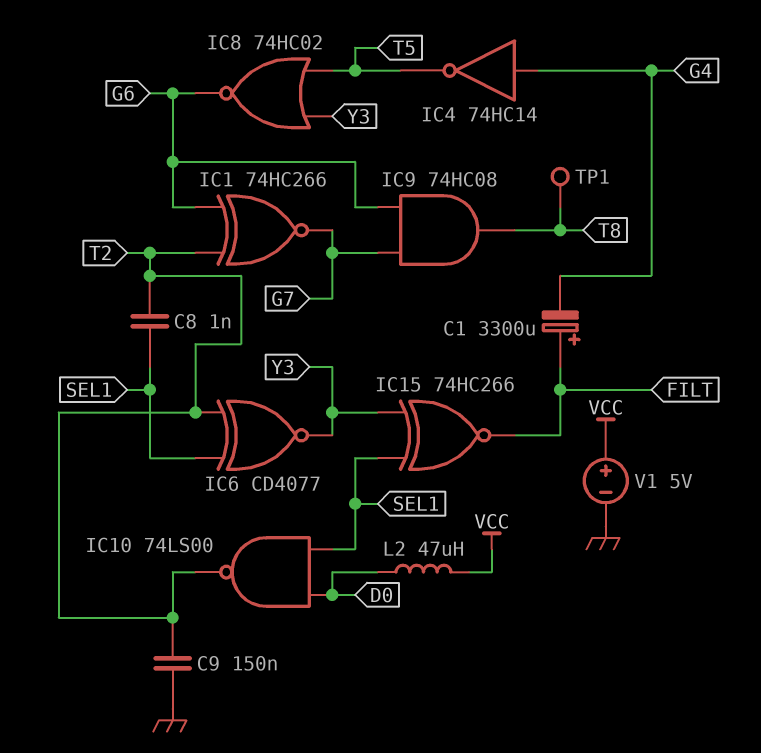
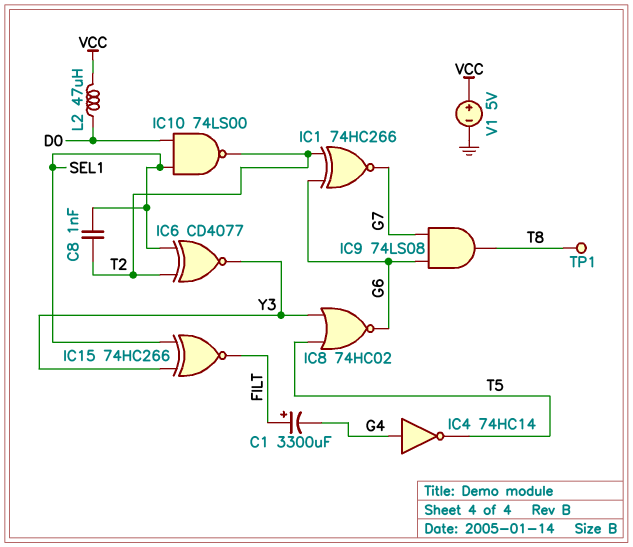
C9: 150nF (GND, T2) -> none
IC9: AND 74HC08 (in G6, in G7, out T8) -> AND 74LS08 (in G6, in G7, out T8)

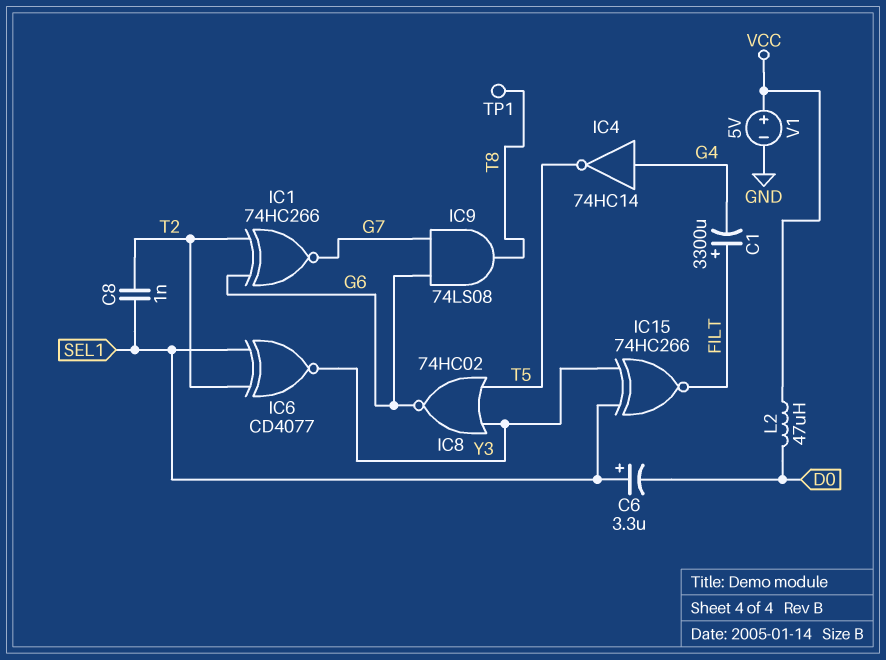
C6: none -> 3.3uF (plus SEL1, minus D0)
IC10: NAND 74LS00 (in D0, in SEL1, out T2) -> none

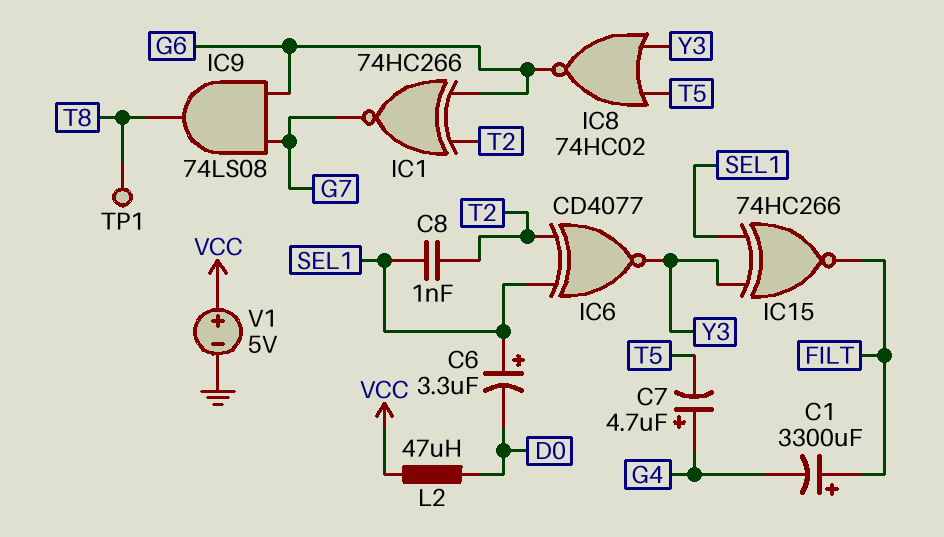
C7: none -> 4.7uF (plus G4, minus T5)
IC4: NOT 74HC14 (in G4, out T5) -> none

